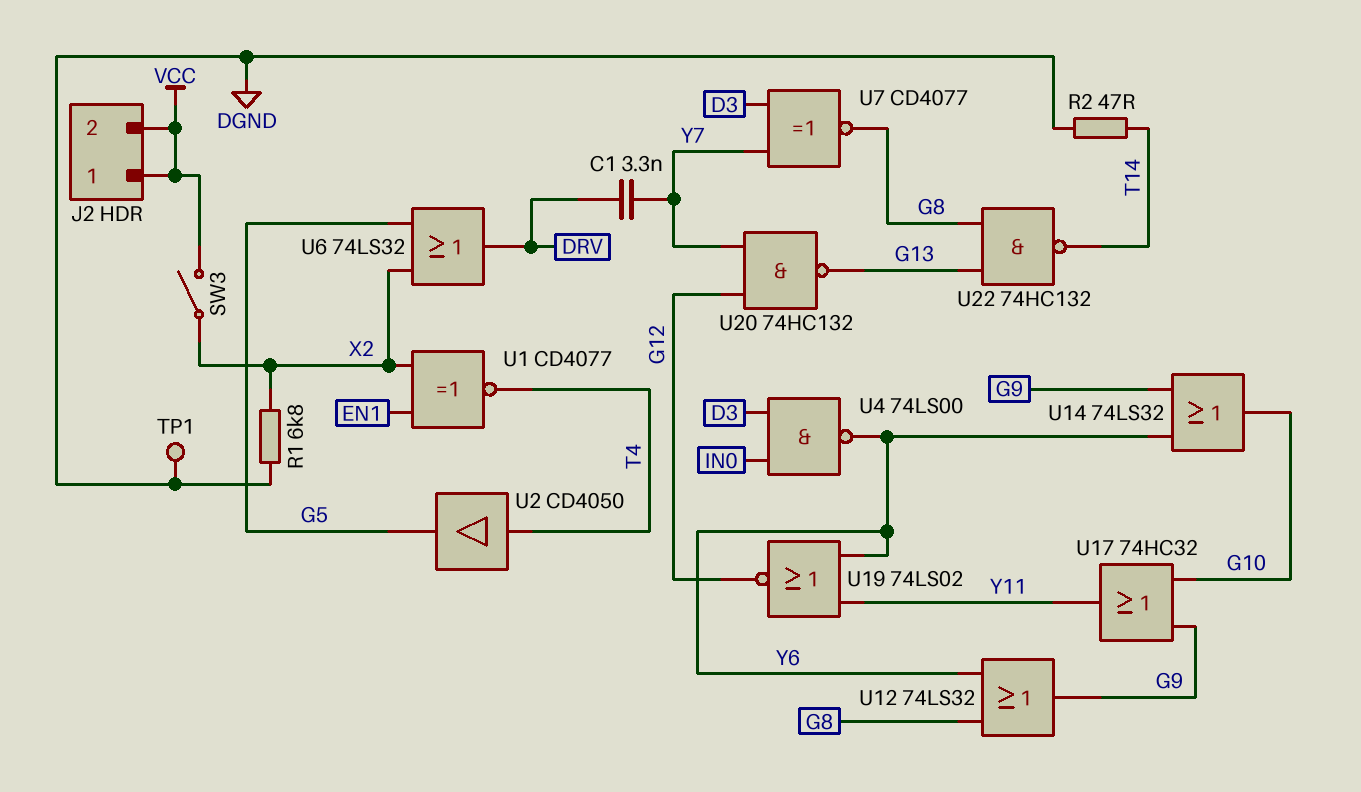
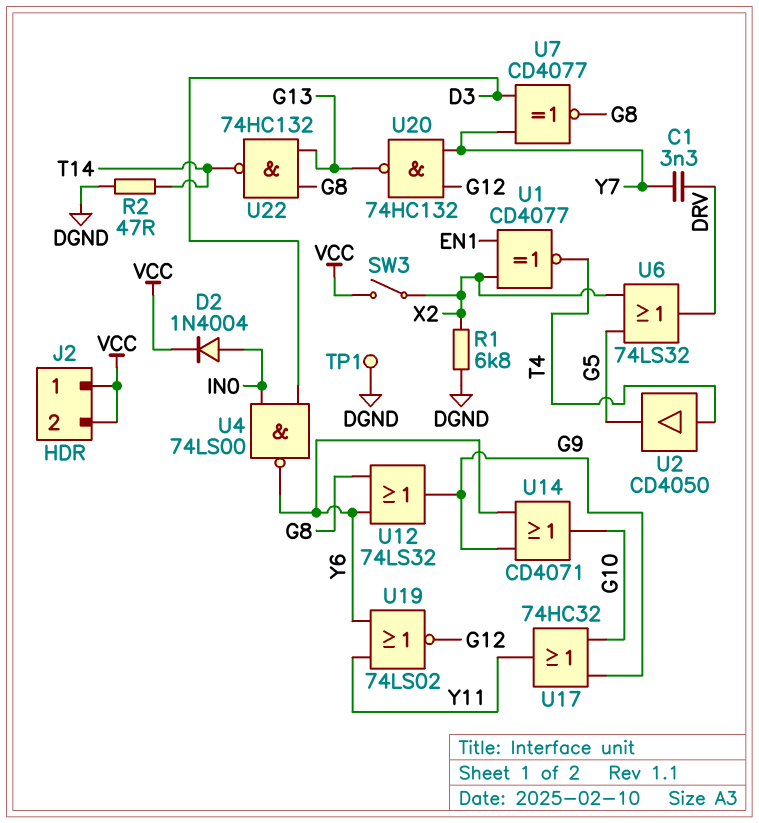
D2: none -> diode 1N4004 (A IN0, K VCC)
U14: OR 74LS32 (in G9, in Y6, out G10) -> OR CD4071 (in G9, in Y6, out G10)

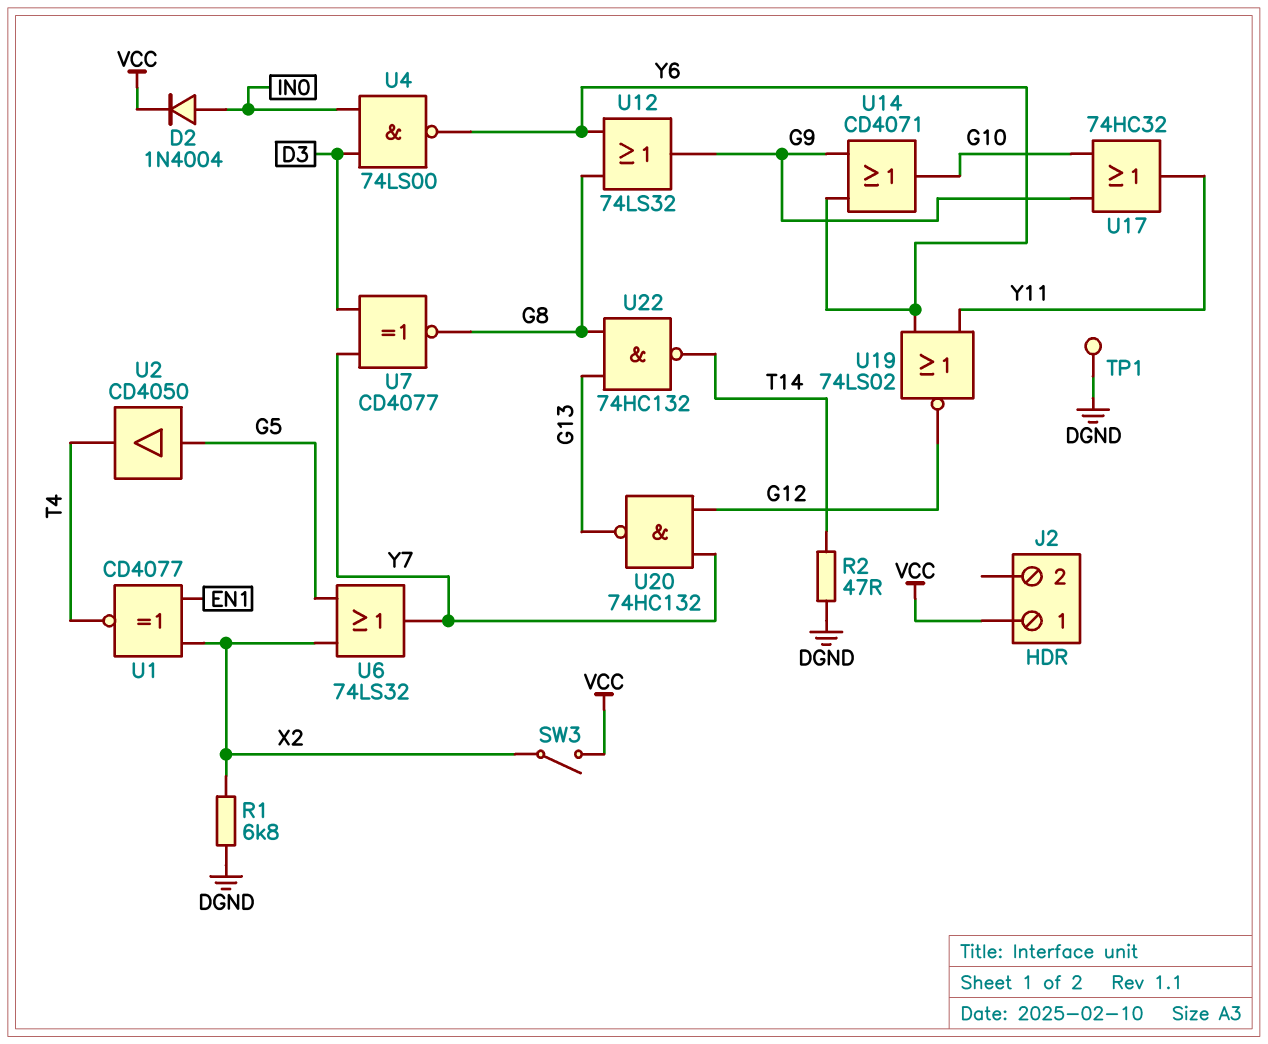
C1: 3.3nF (DRV, Y7) -> none
J2 pin 2: VCC -> none
U2: buffer CD4050 (in T4, out G5) -> buffer CD4050 (in G5, out T4)
U6: OR 74LS32 (in G5, in X2, out DRV) -> OR 74LS32 (in G5, in X2, out Y7)

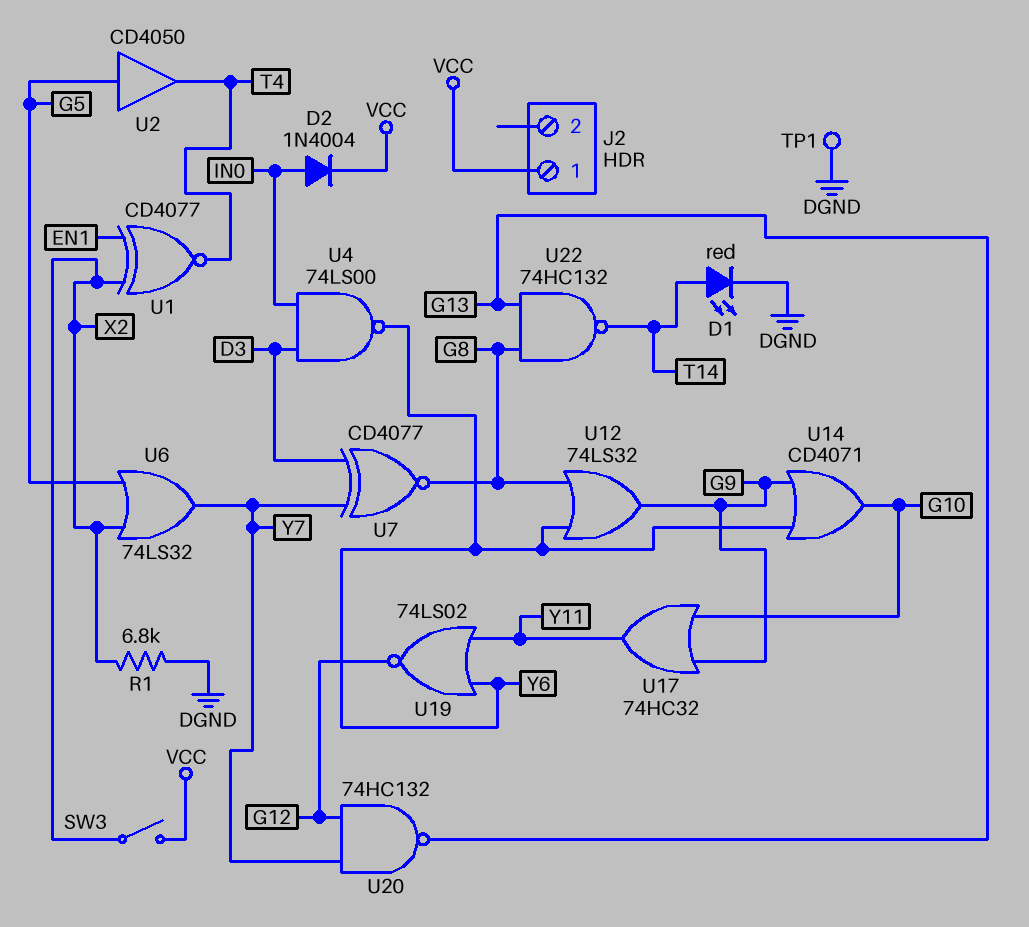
D1: none -> LED red (A T14, K DGND)
R2: 47 (DGND, T14) -> none

